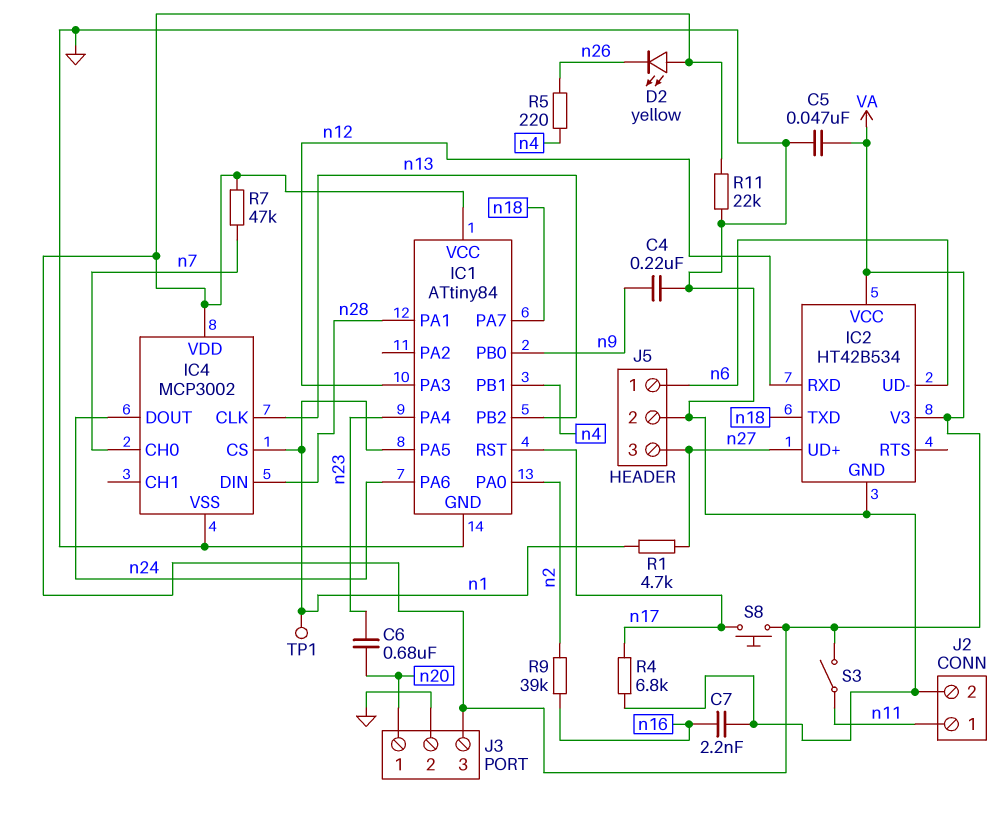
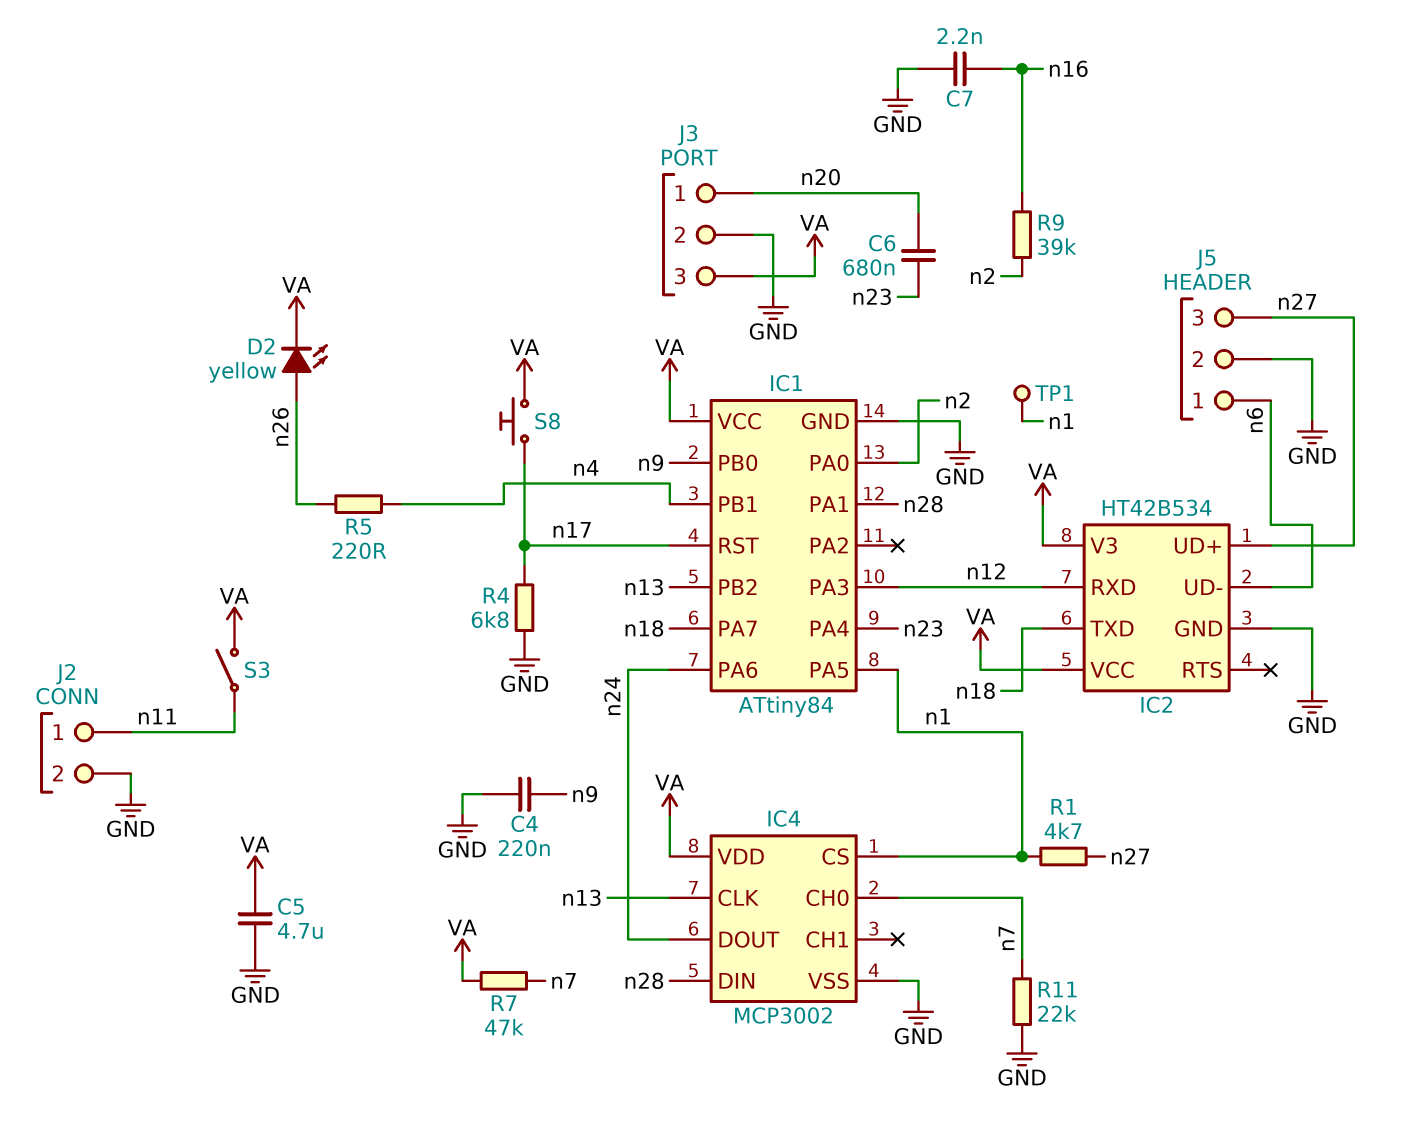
C5: 47nF (GND, VA) -> 4.7uF (GND, VA)
D2: LED yellow (A VA, K n26) -> LED yellow (A n26, K VA)
R11: 22k (GND, VA) -> 22k (GND, n7)

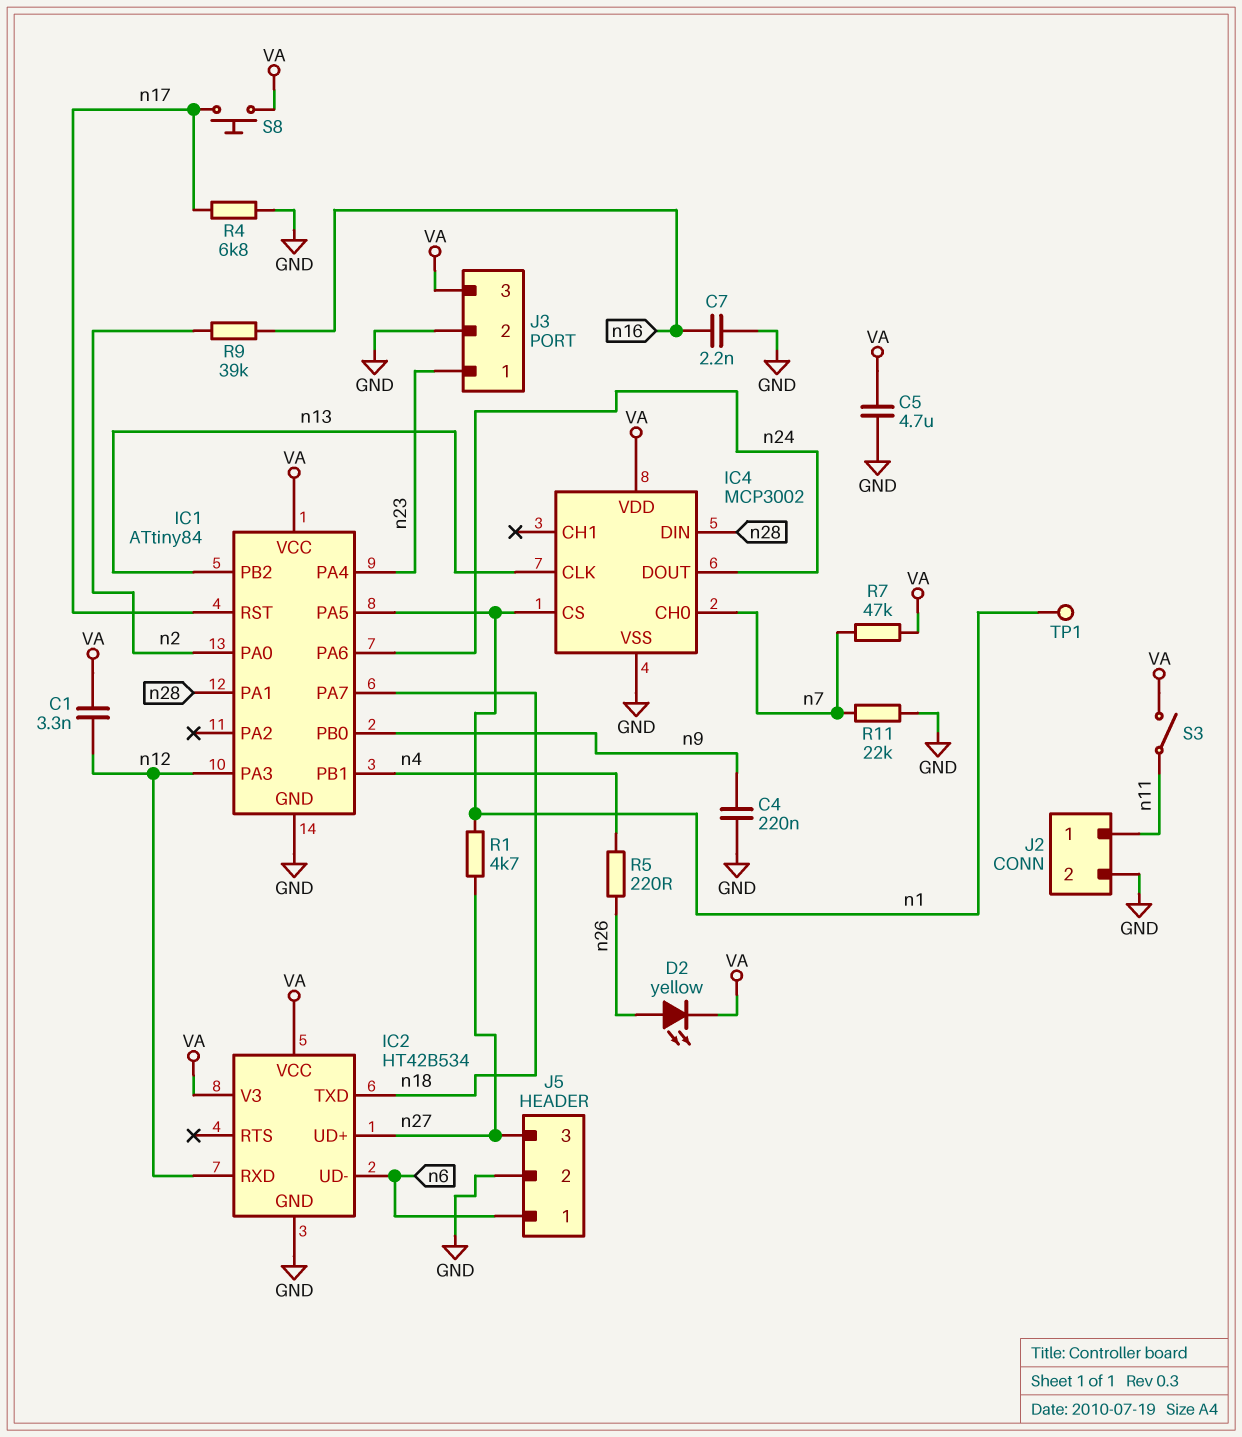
C1: none -> 3.3nF (VA, n12)
C6: 680nF (n20, n23) -> none
J3 pin 1: n20 -> n23

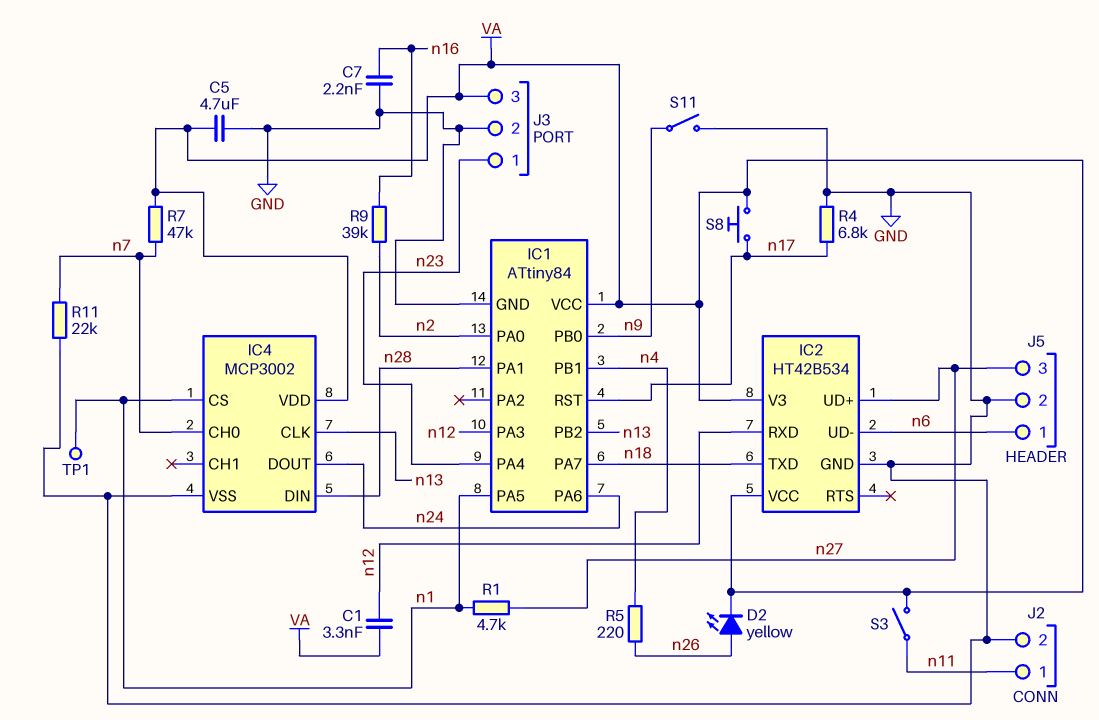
C4: 220nF (GND, n9) -> none
S11: none -> switch (GND, n9)

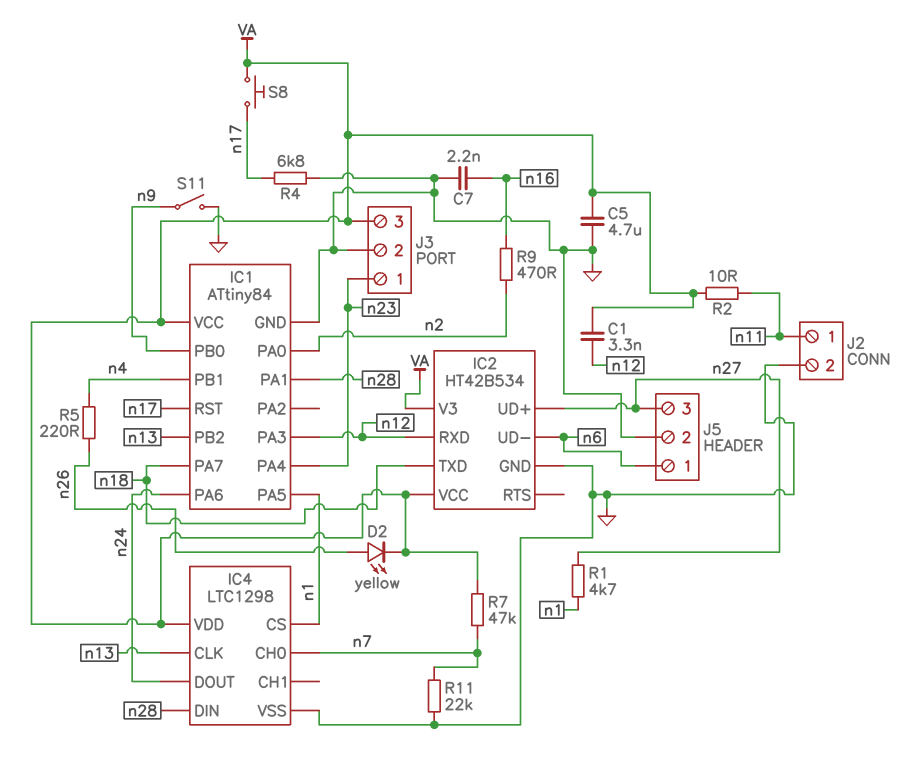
IC4: MCP3002 -> LTC1298
R2: none -> 10 (VA, n11)
R9: 39k (n2, n16) -> 470 (n2, n16)
S3: switch (VA, n11) -> none
TP1: test point (n1) -> none

